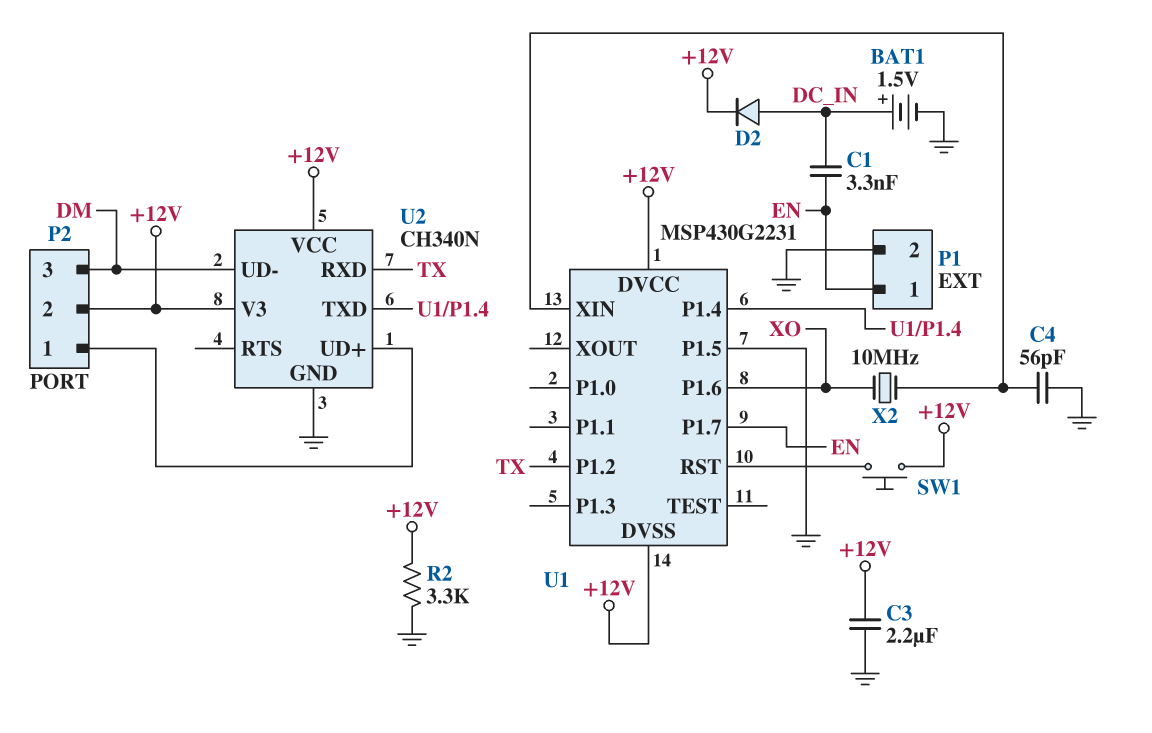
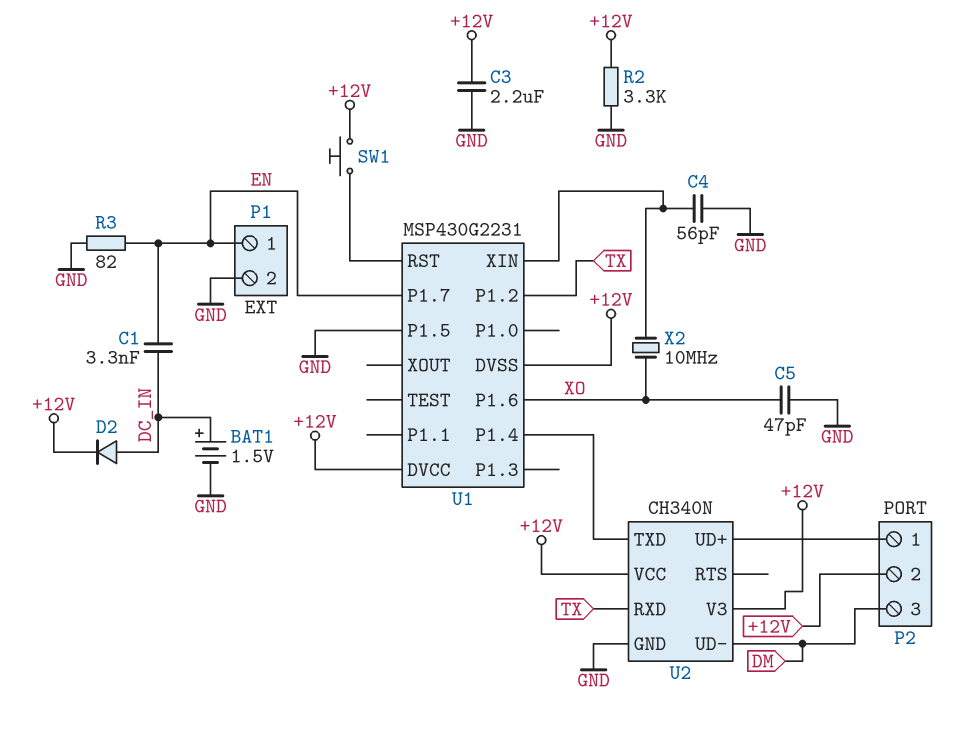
C5: none -> 47pF (GND, XO)
R3: none -> 82 (EN, GND)

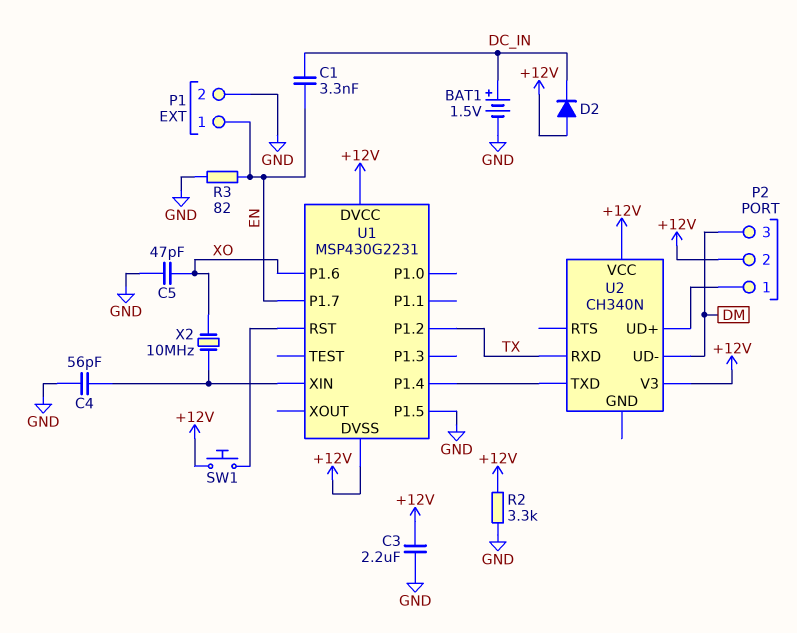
D2: diode (A DC_IN, K +12V) -> diode (A +12V, K DC_IN)
U2 pin GND: GND -> none

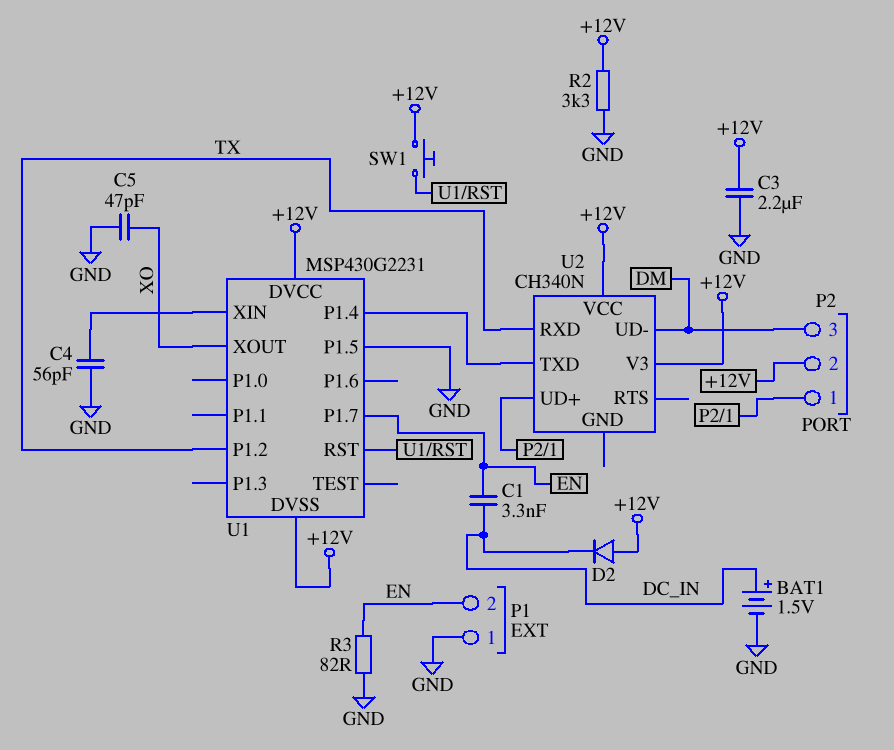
P1 pin 1: EN -> GND
P1 pin 2: GND -> EN
U1 pin P1.6: XO -> none
U1 pin XOUT: none -> XO
X2: 10MHz (U1/XIN, XO) -> none

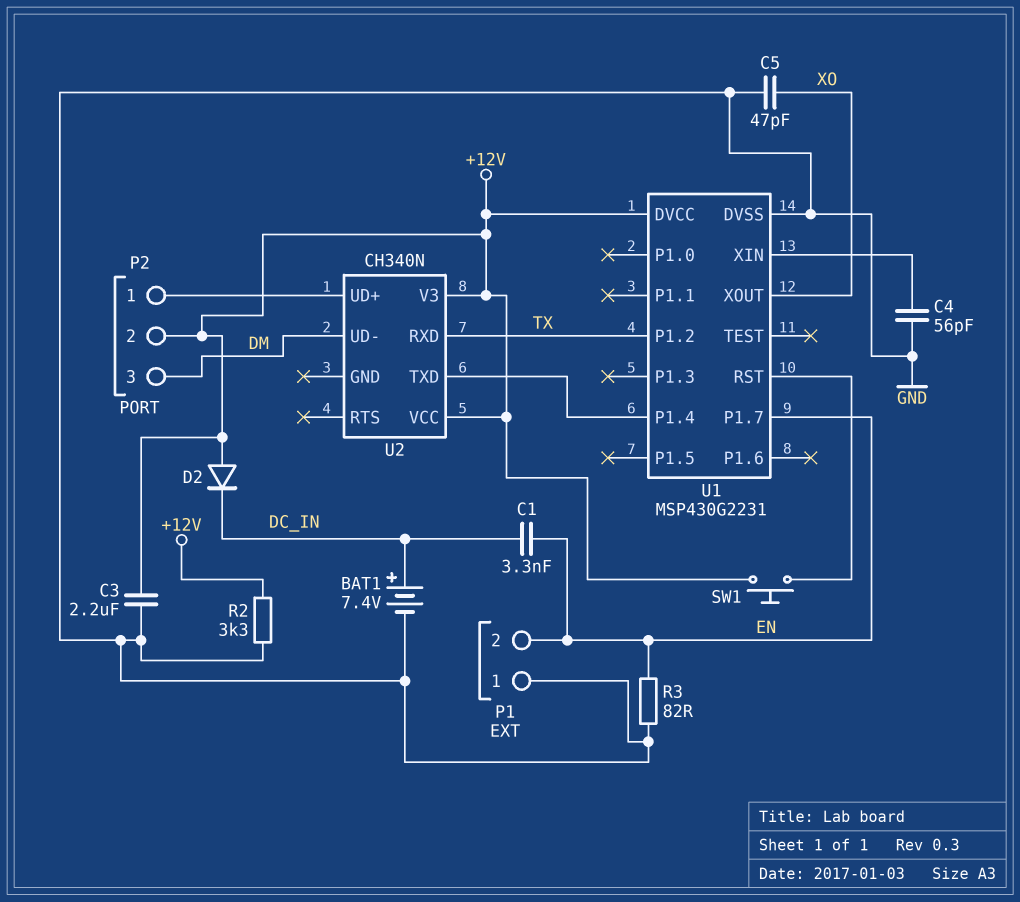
BAT1: 1.5V (plus DC_IN, minus GND) -> 7.4V (plus DC_IN, minus GND)
U1 pin DVSS: +12V -> GND
U1 pin P1.5: GND -> none

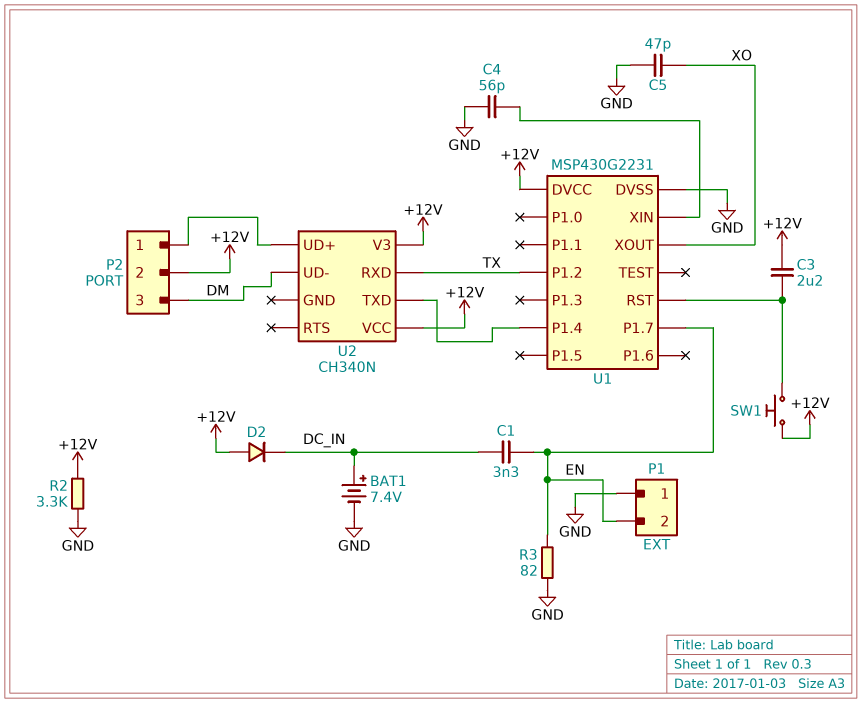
C3: 2.2uF (+12V, GND) -> 2.2uF (+12V, U1/RST)

